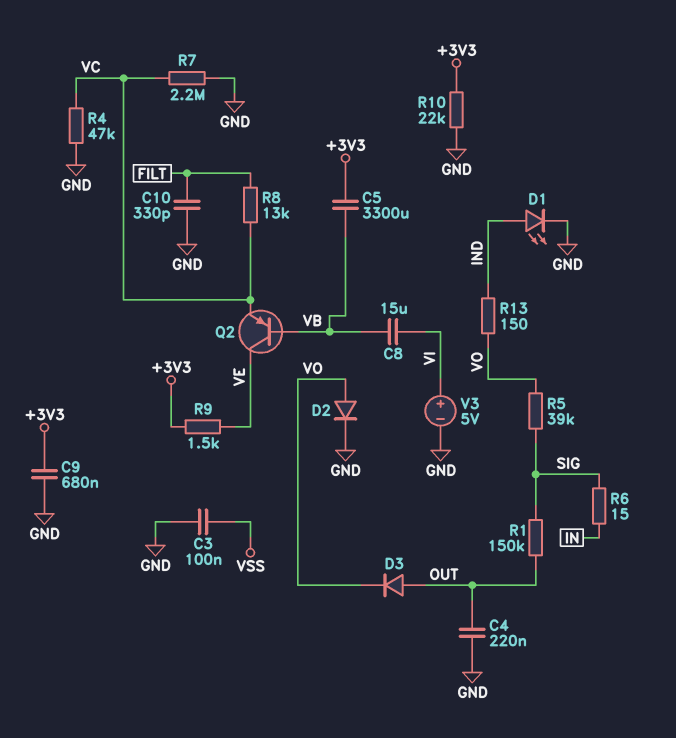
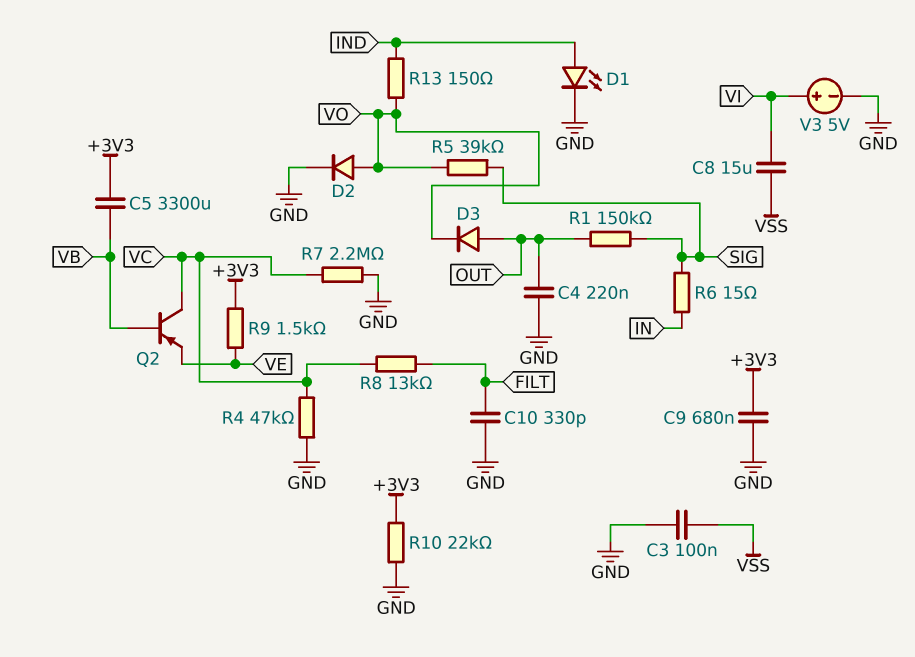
C8: 15uF (VB, VI) -> 15uF (VI, VSS)
Q2: PNP (B VB, C VE, E VC) -> PNP (B VB, C VC, E VE)

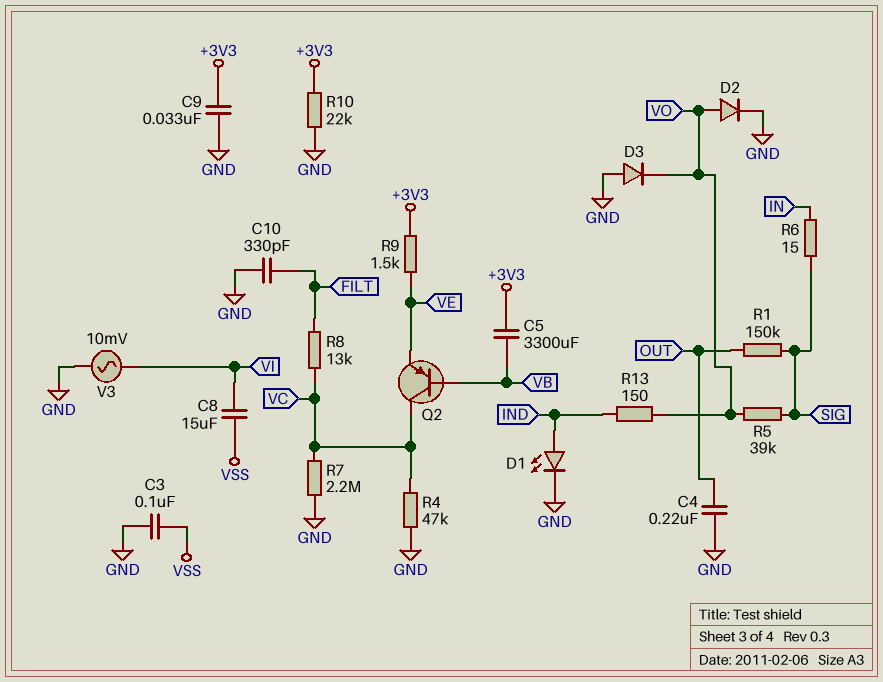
C9: 680nF (+3V3, GND) -> 33nF (+3V3, GND)
D3: diode (A OUT, K VO) -> diode (A GND, K VO)
V3: 5V (plus VI, minus GND) -> AC 10mV (GND, VI)

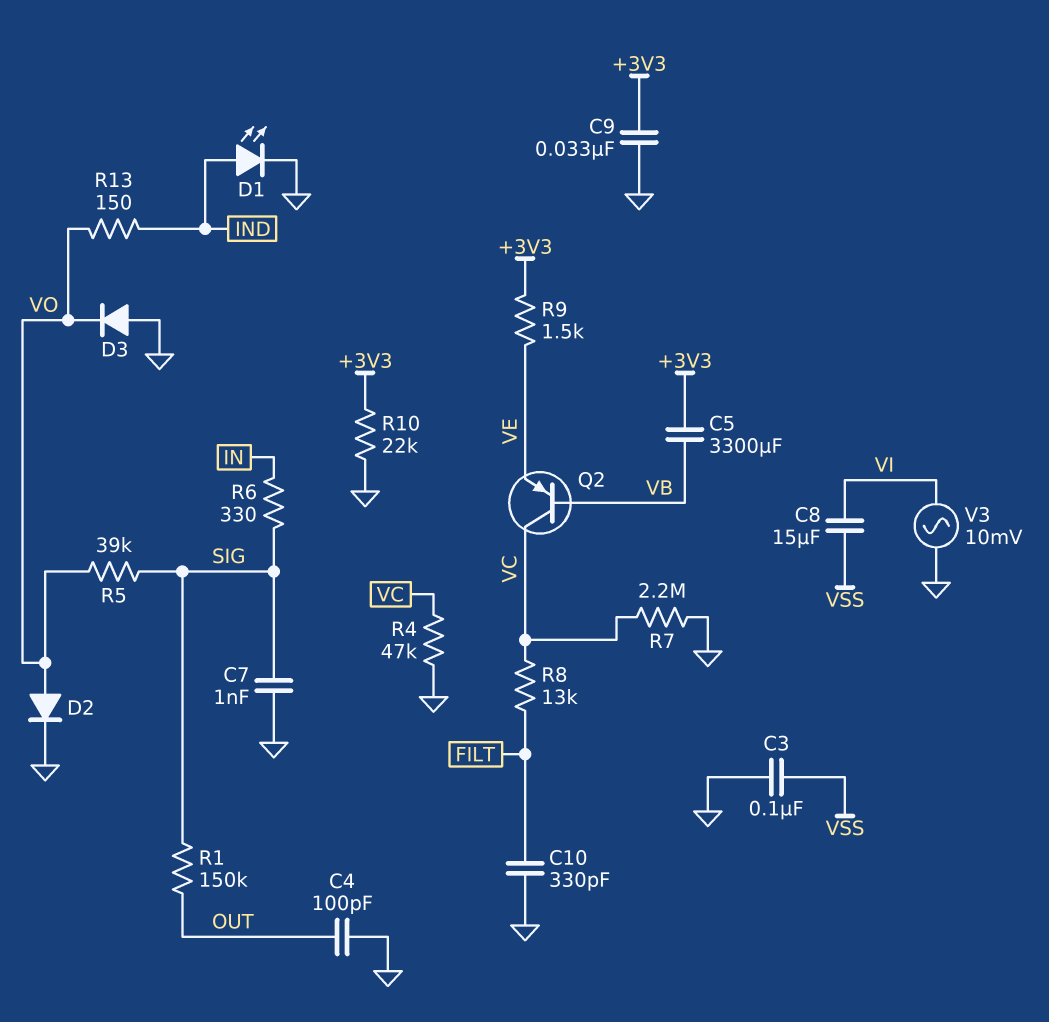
C4: 220nF (GND, OUT) -> 100pF (GND, OUT)
C7: none -> 1nF (GND, SIG)
R6: 15 (IN, SIG) -> 330 (IN, SIG)

